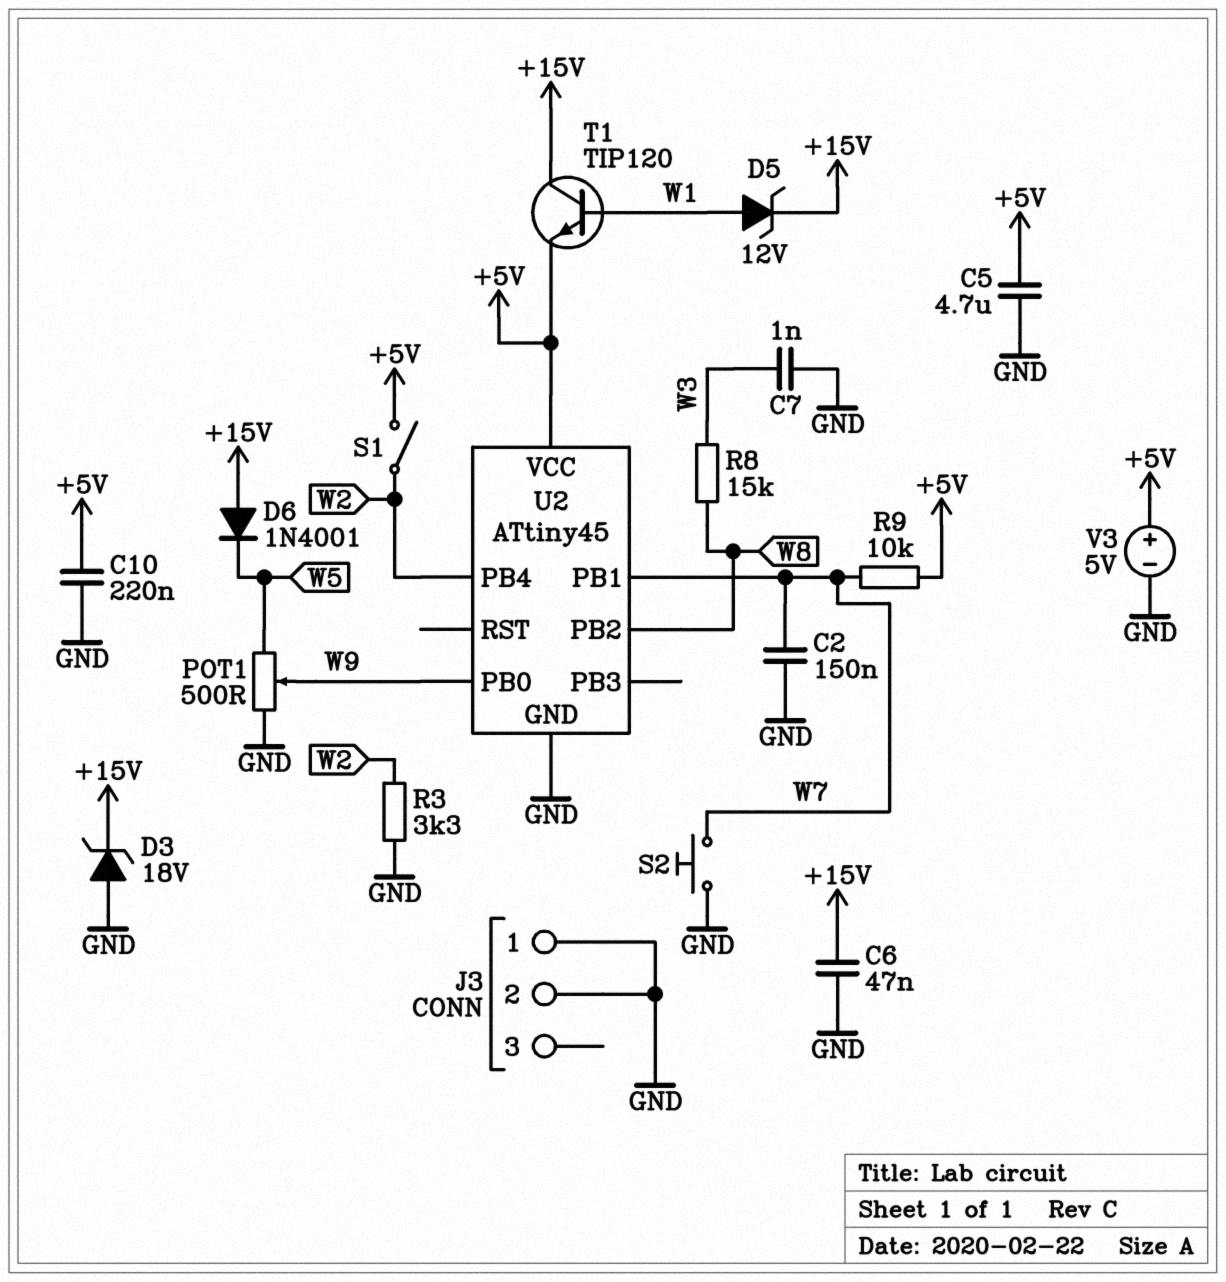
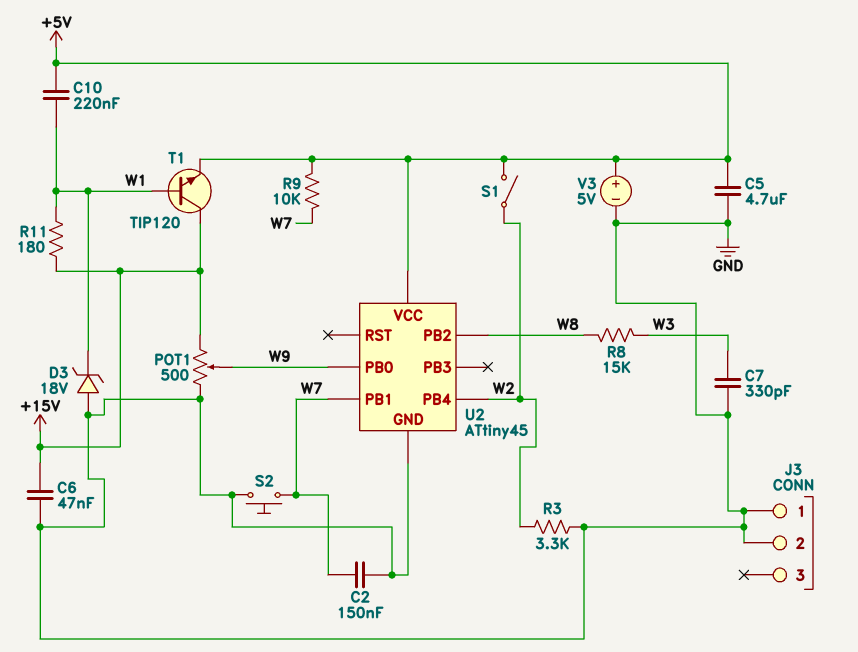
C7: 1nF (GND, W3) -> 330pF (GND, W3)
C10: 220nF (+5V, GND) -> 220nF (+5V, W1)
D3: zener 18V (A GND, K +15V) -> zener 18V (A GND, K W1)
D5: zener 12V (A W1, K +15V) -> none
D6: diode 1N4001 (A +15V, K W5) -> none
POT1: 500 (GND, W5, wiper W9) -> 500 (+15V, GND, wiper W9)
R11: none -> 180 (+15V, W1)

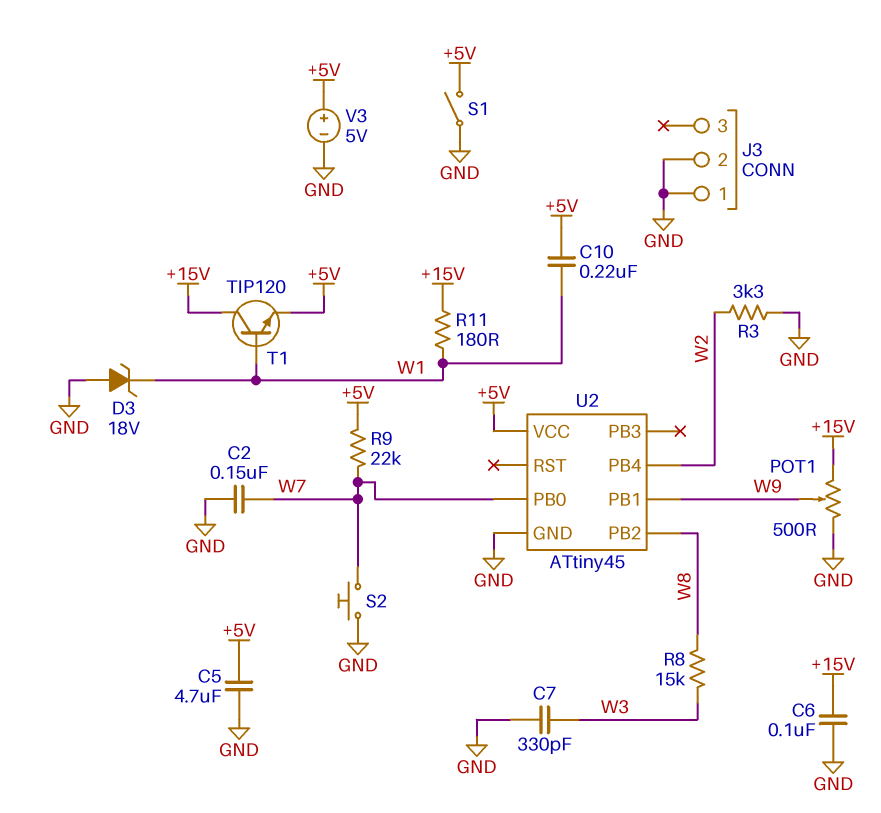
C6: 47nF (+15V, GND) -> 100nF (+15V, GND)
R9: 10k (+5V, W7) -> 22k (+5V, W7)
S1: switch (+5V, W2) -> switch (+5V, GND)
U2 pin PB0: W9 -> W7
U2 pin PB1: W7 -> W9

